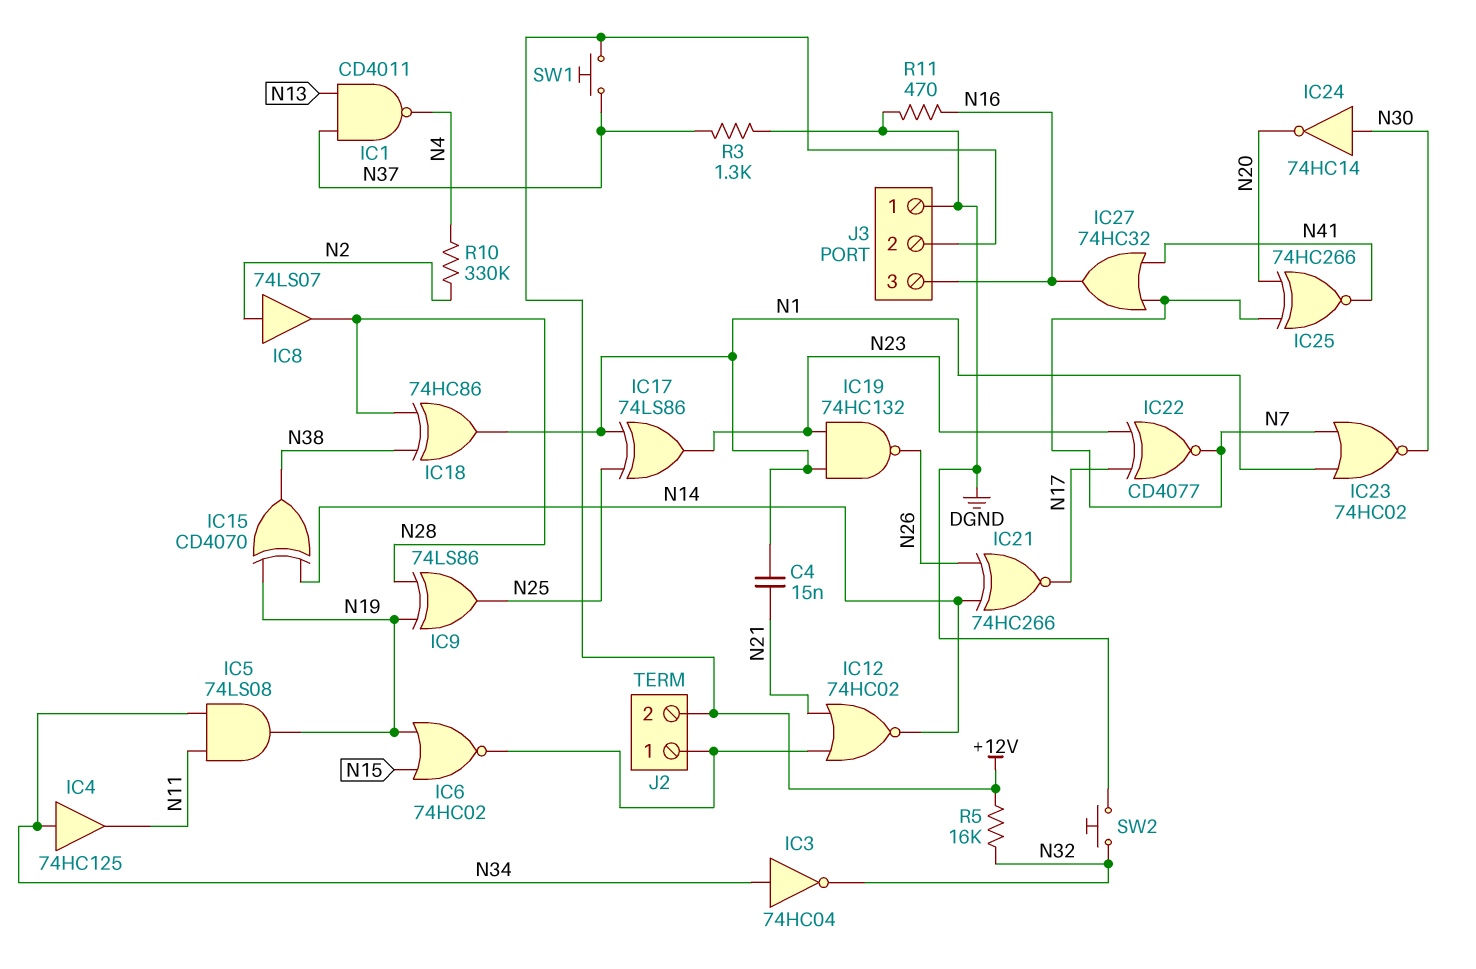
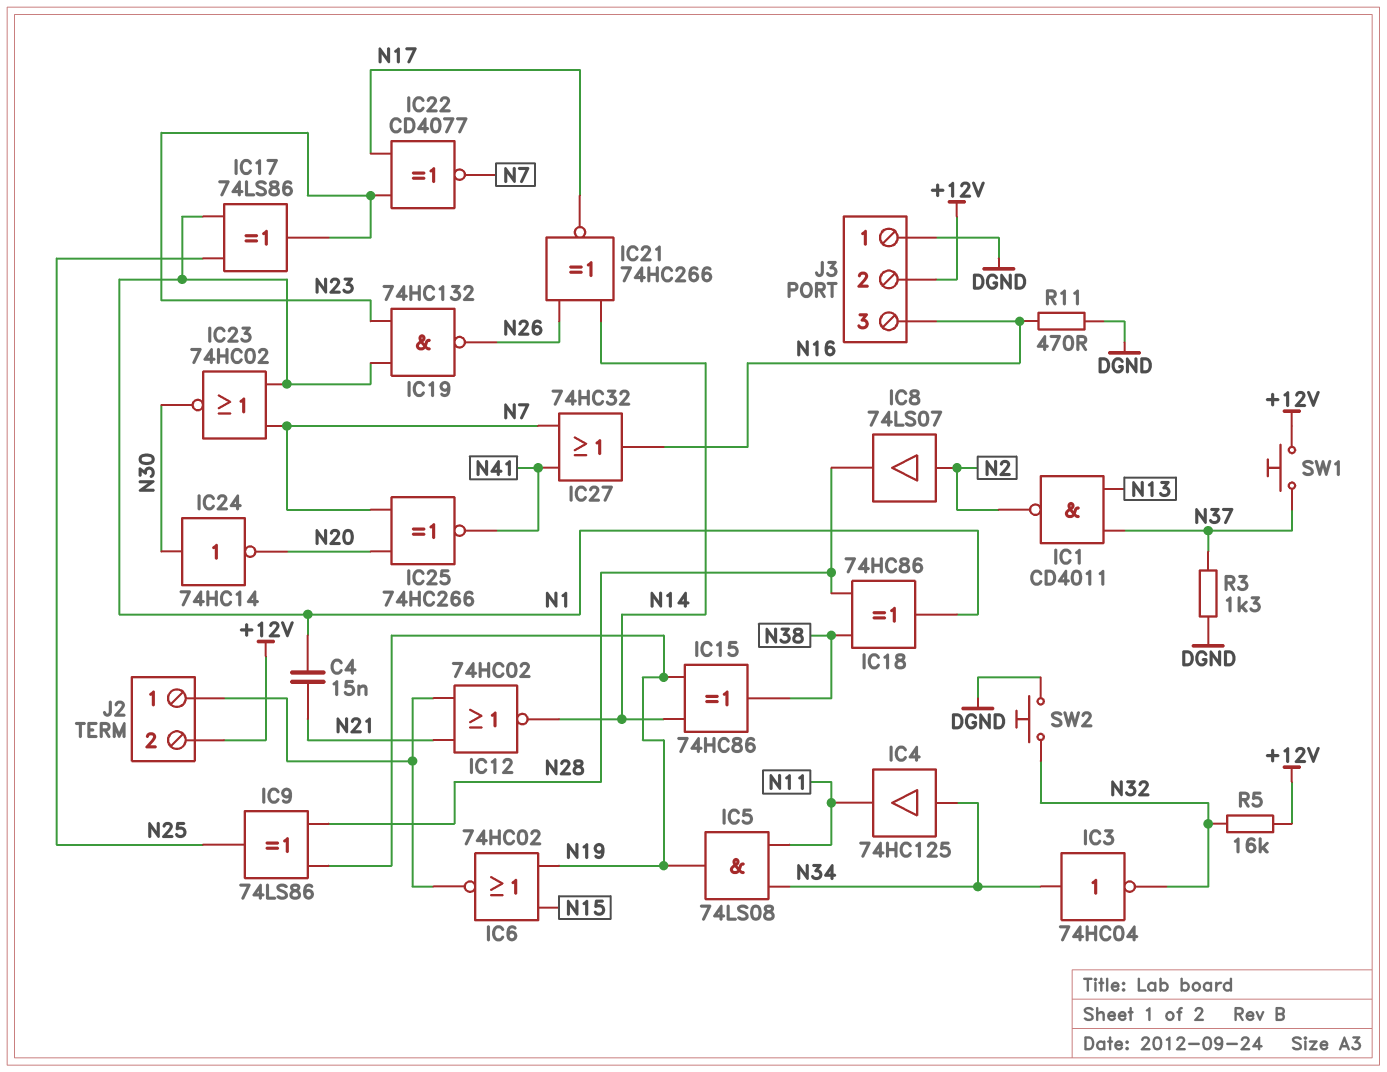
IC1: NAND CD4011 (in N13, in N37, out N4) -> NAND CD4011 (in N13, in N37, out N2)
IC15: XOR CD4070 (in N14, in N19, out N38) -> XOR 74HC86 (in N14, in N19, out N38)
R10: 330k (N2, N4) -> none

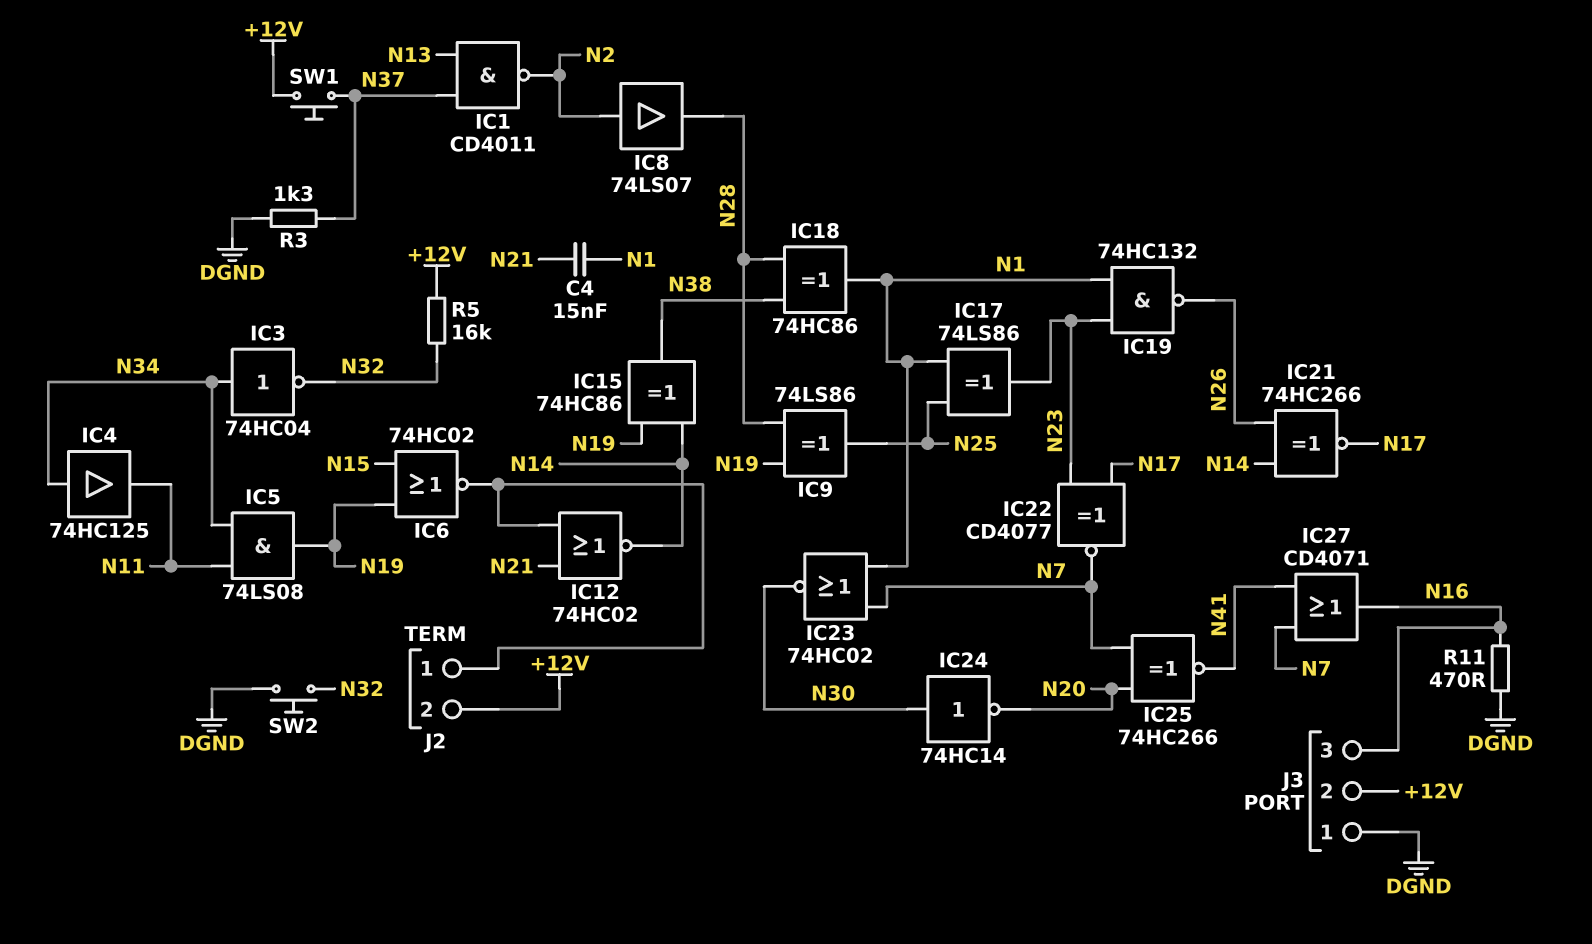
IC27: OR 74HC32 (in N7, in N41, out N16) -> OR CD4071 (in N7, in N41, out N16)

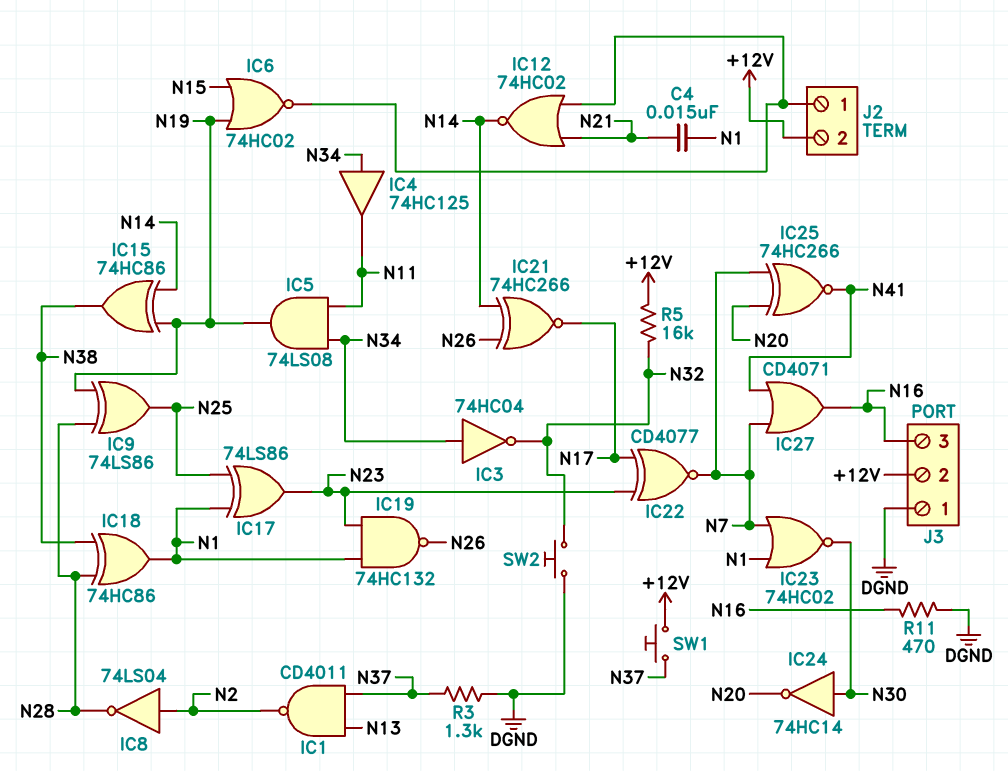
IC8: buffer 74LS07 (in N2, out N28) -> NOT 74LS04 (in N2, out N28)

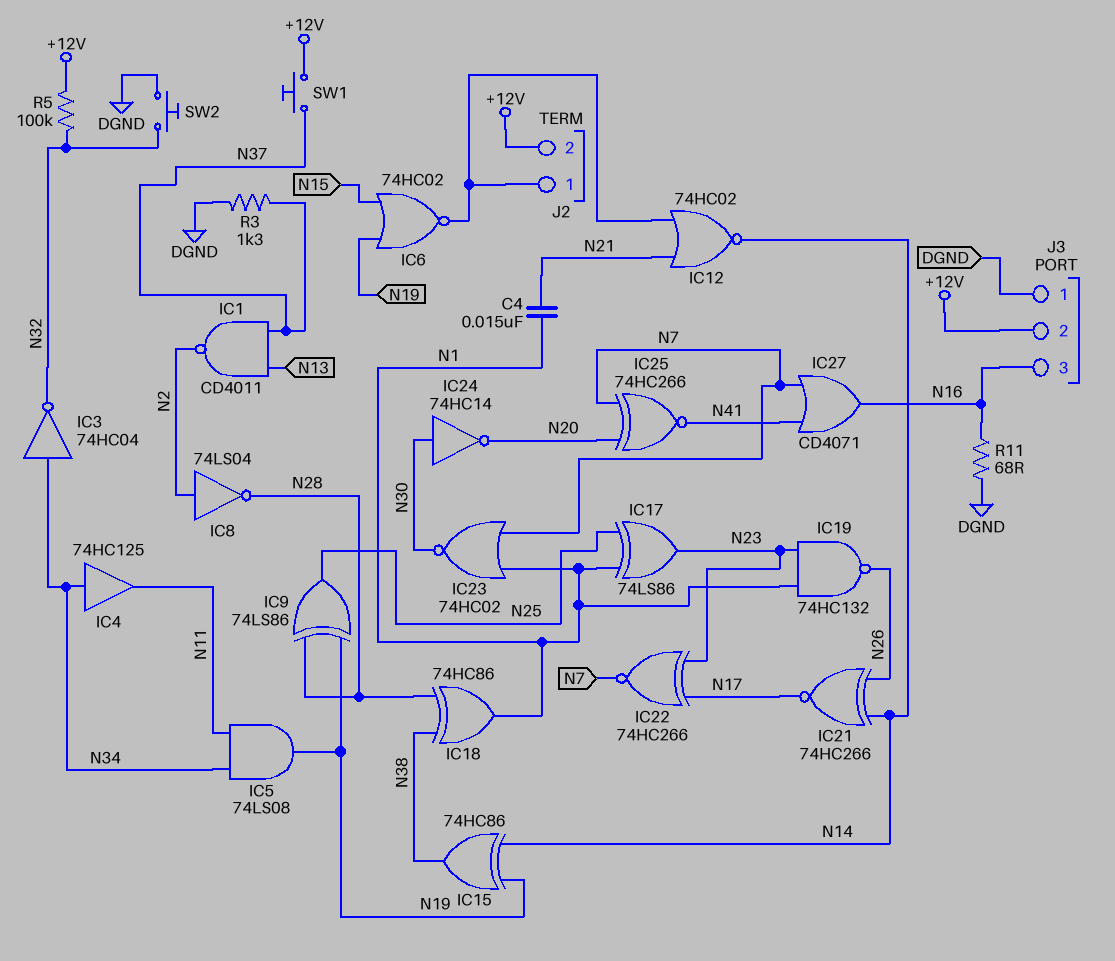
IC22: XNOR CD4077 (in N17, in N23, out N7) -> XNOR 74HC266 (in N17, in N23, out N7)
R5: 16k (+12V, N32) -> 100k (+12V, N32)
R11: 470 (DGND, N16) -> 68 (DGND, N16)

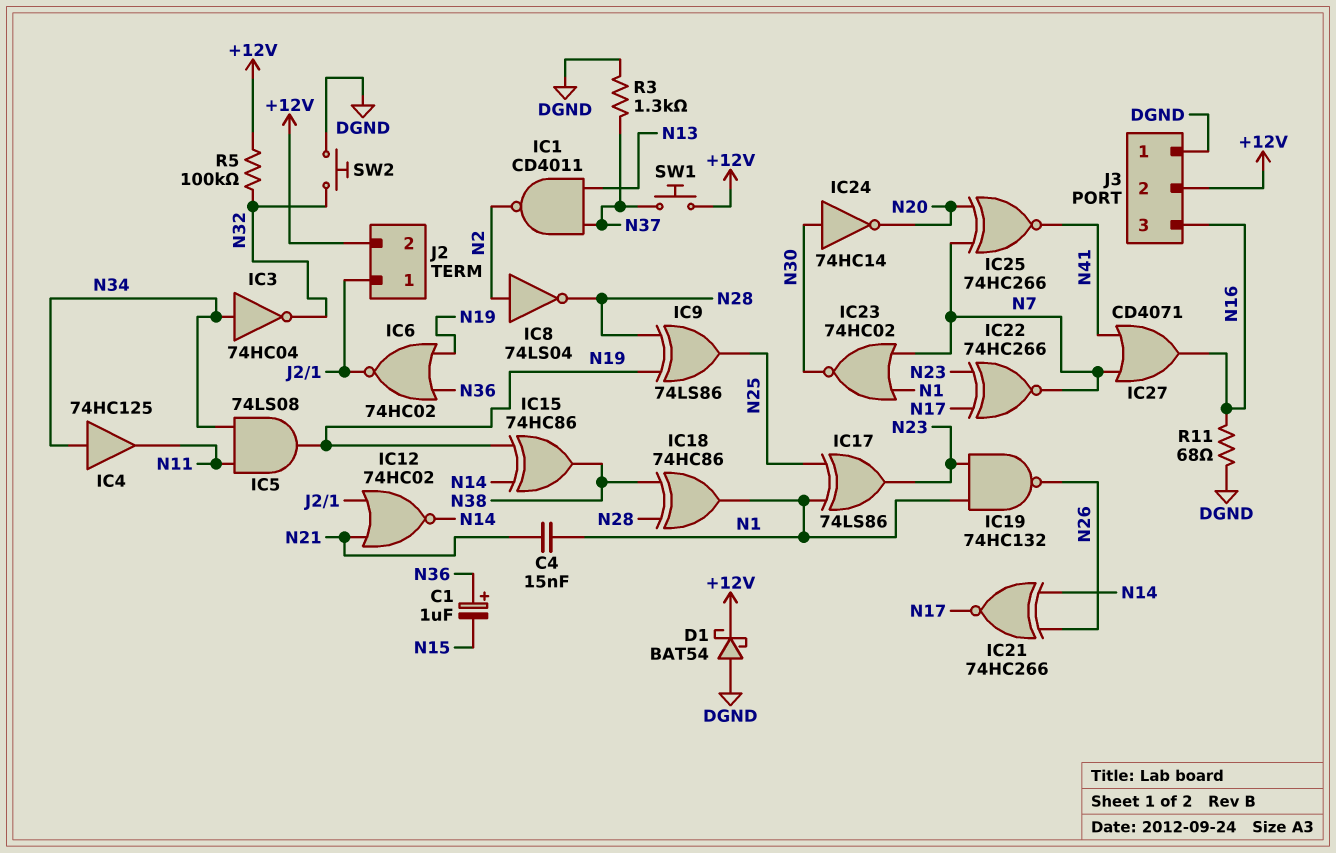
C1: none -> 1uF (plus N36, minus N15)
D1: none -> schottky BAT54 (A DGND, K +12V)
IC6: NOR 74HC02 (in N15, in N19, out J2/1) -> NOR 74HC02 (in N19, in N36, out J2/1)

